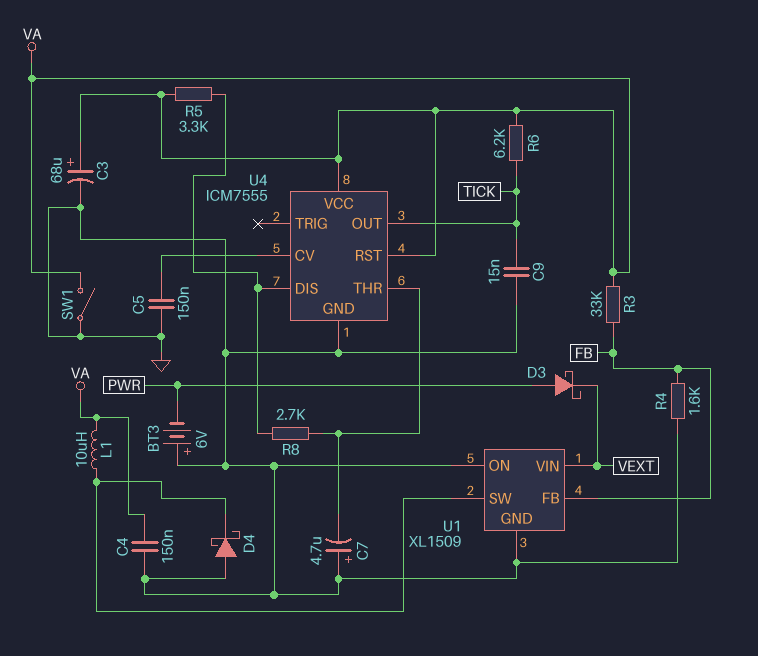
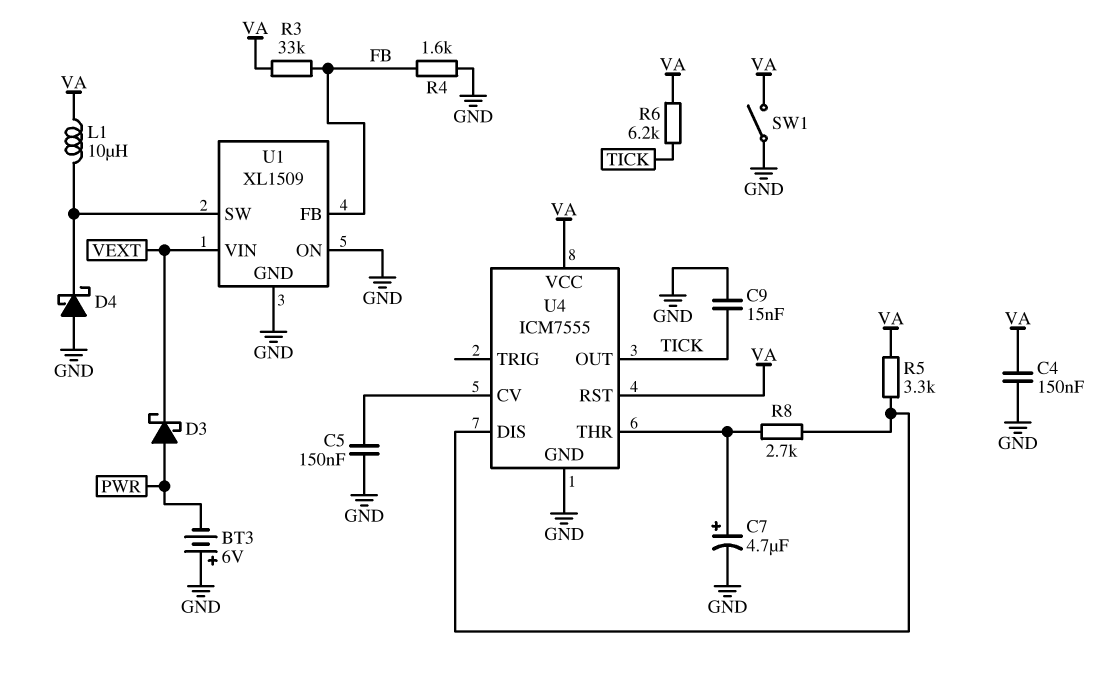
C3: 68uF (plus VA, minus GND) -> none
C7: 4.7uF (plus GND, minus U4/THR) -> 4.7uF (plus U4/THR, minus GND)

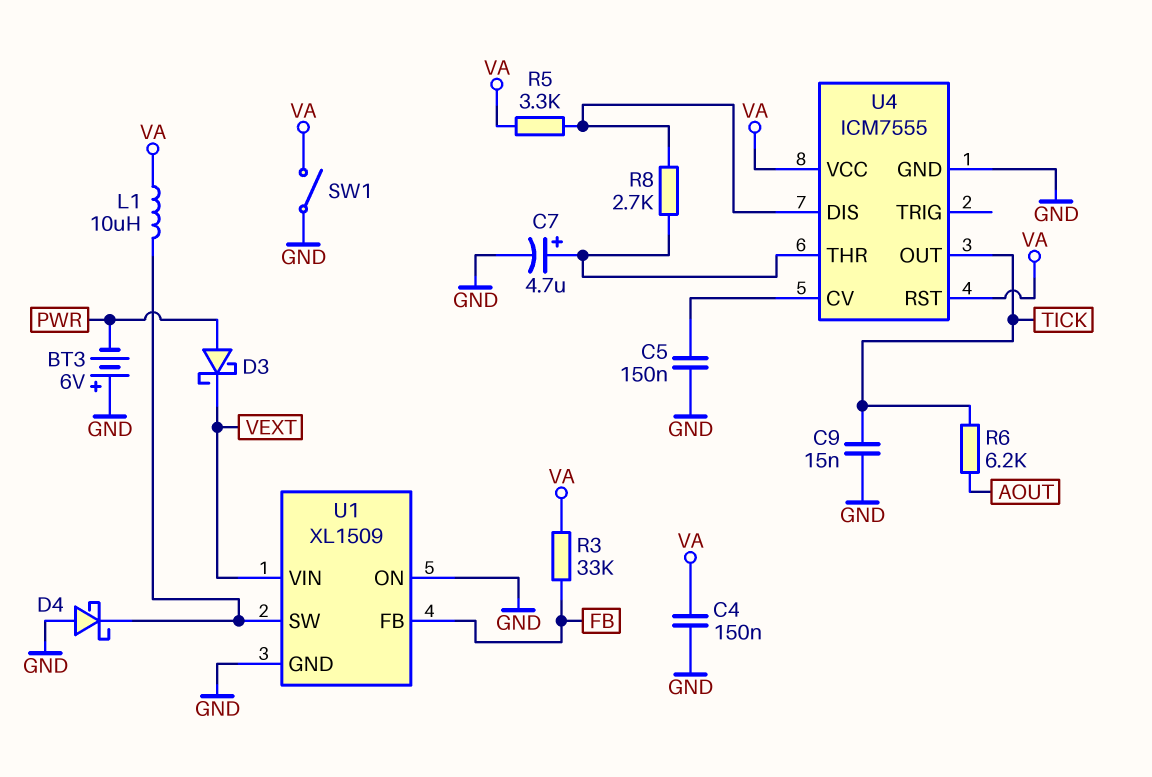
R4: 1.6k (FB, GND) -> none
R6: 6.2k (TICK, VA) -> 6.2k (AOUT, TICK)

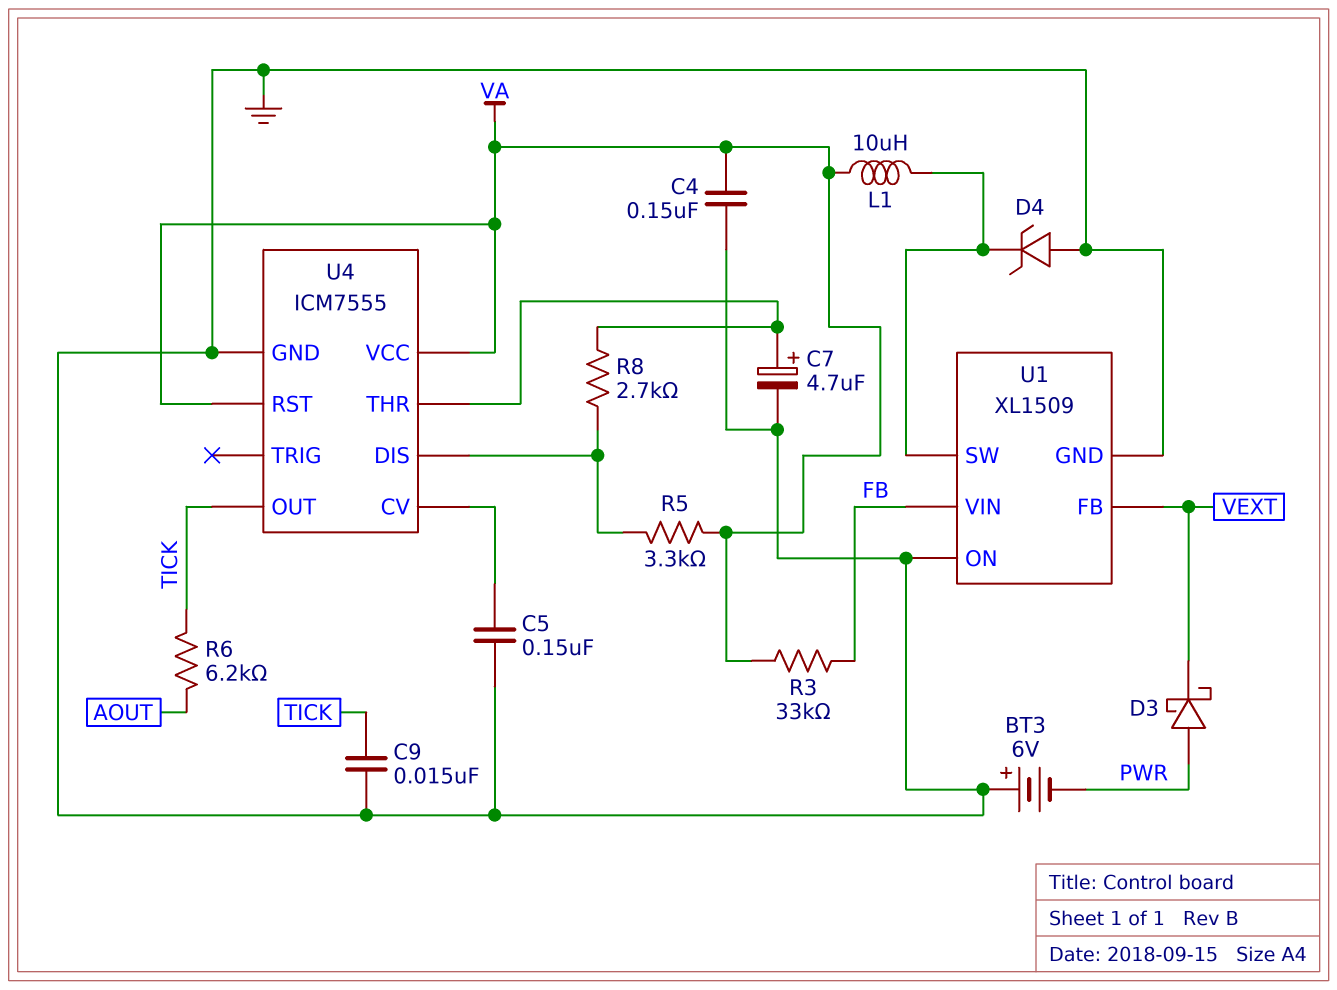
D4: schottky (A GND, K U1/SW) -> zener (A GND, K U1/SW)
SW1: switch (GND, VA) -> none
U1 pin FB: FB -> VEXT
U1 pin VIN: VEXT -> FB

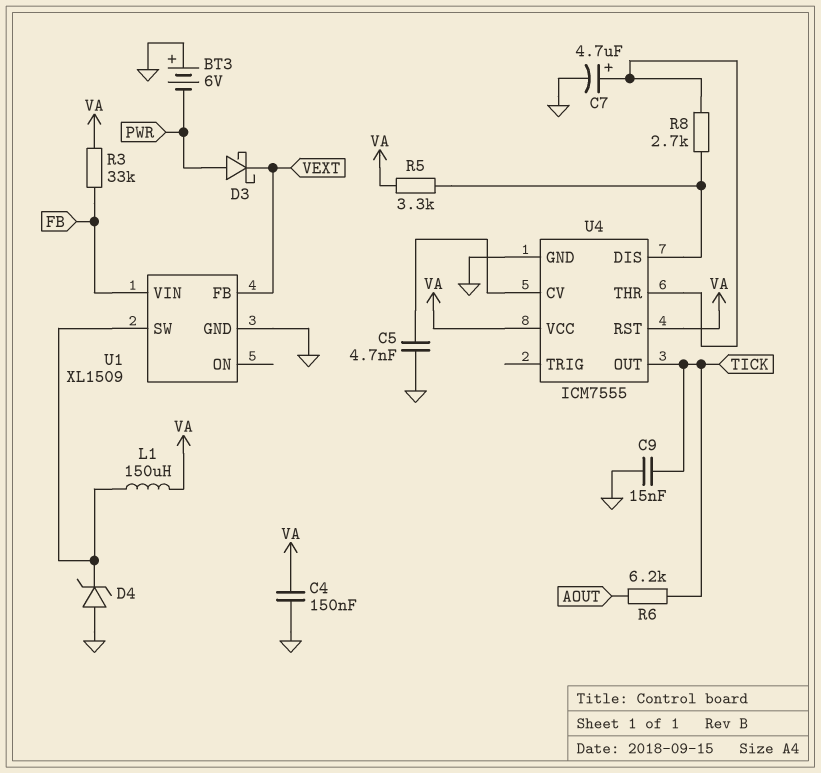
C5: 150nF (GND, U4/CV) -> 4.7nF (GND, U4/CV)
L1: 10uH (U1/SW, VA) -> 150uH (U1/SW, VA)
U1 pin ON: GND -> none

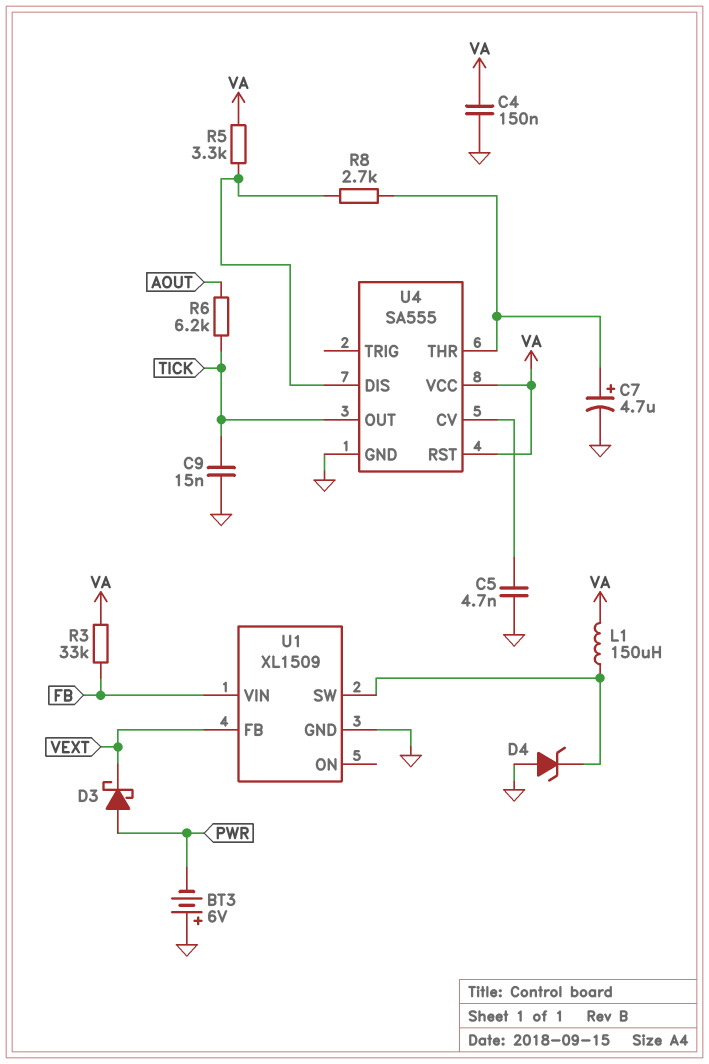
U4: ICM7555 -> SA555

